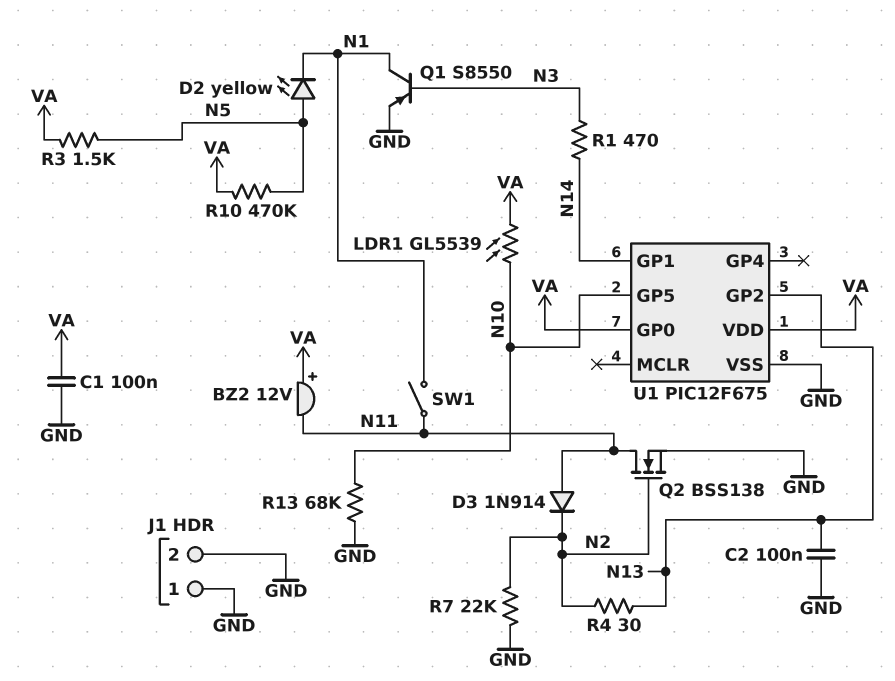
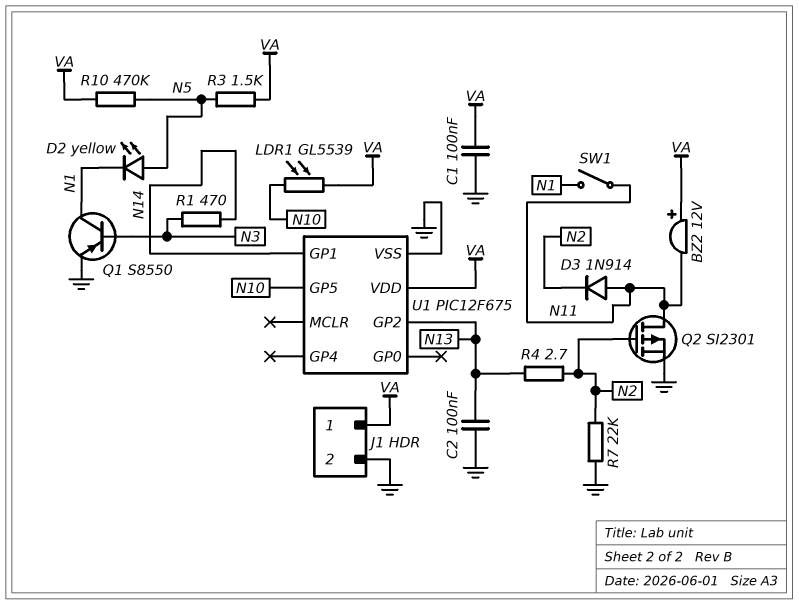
J1 pin 1: GND -> VA
Q2: NMOS BSS138 (G N2, D N11, S GND) -> PMOS SI2301 (G N2, D N11, S GND)
R4: 30 (N2, N13) -> 2.7 (N2, N13)
R13: 68k (GND, N10) -> none
U1 pin GP0: VA -> none

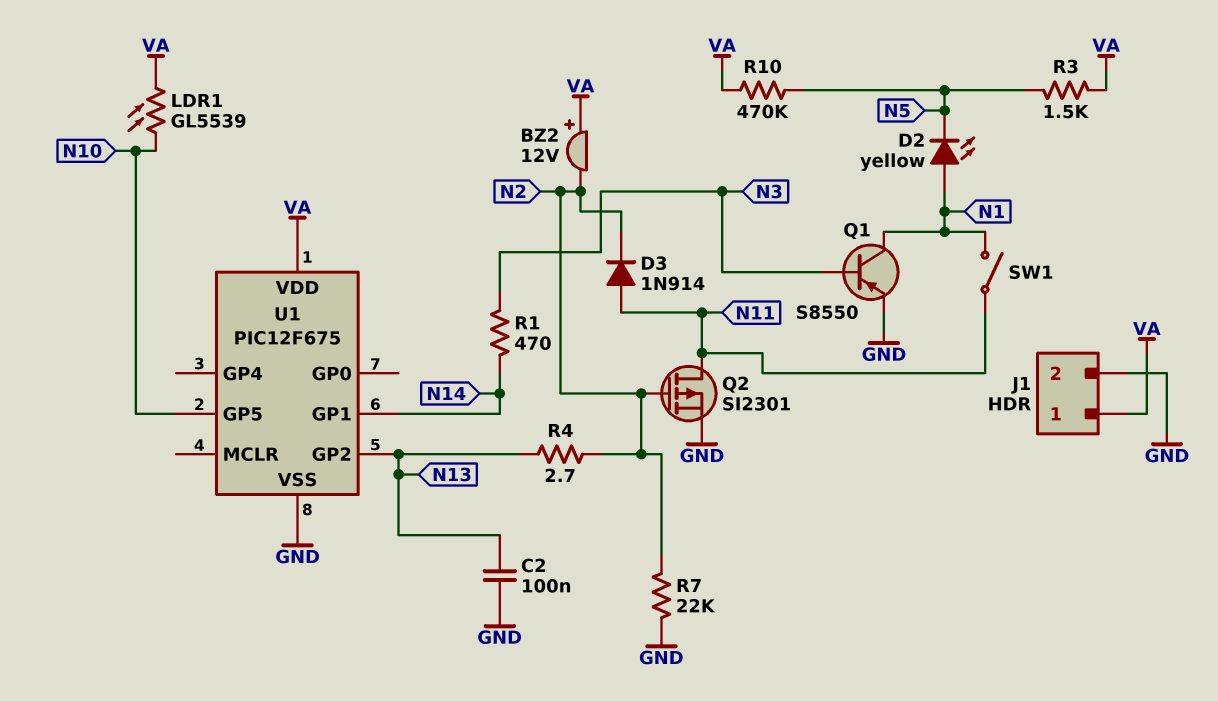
BZ2: buzzer 12V (plus VA, minus N11) -> buzzer 12V (plus VA, minus N2)
C1: 100nF (GND, VA) -> none
D2: LED yellow (A N5, K N1) -> LED yellow (A N1, K N5)

